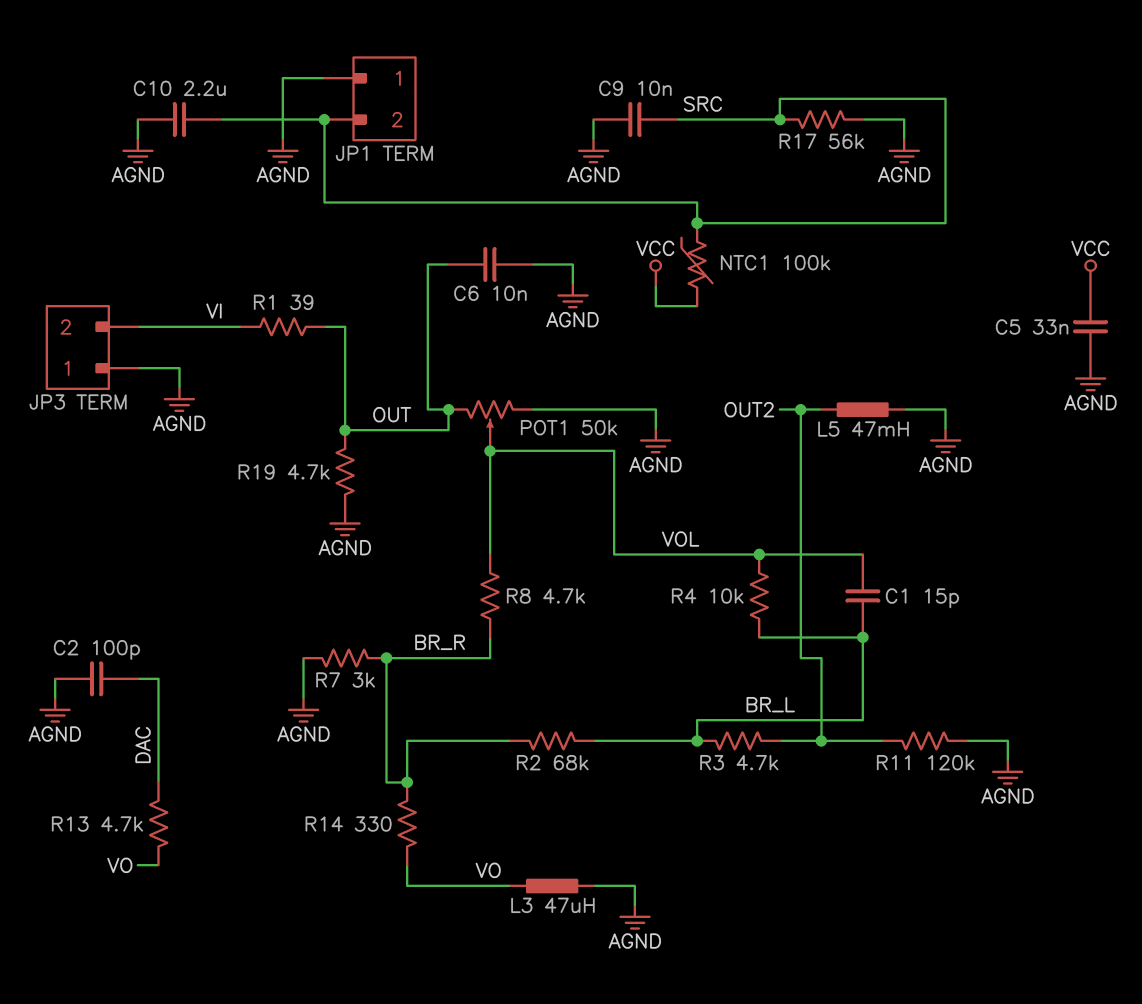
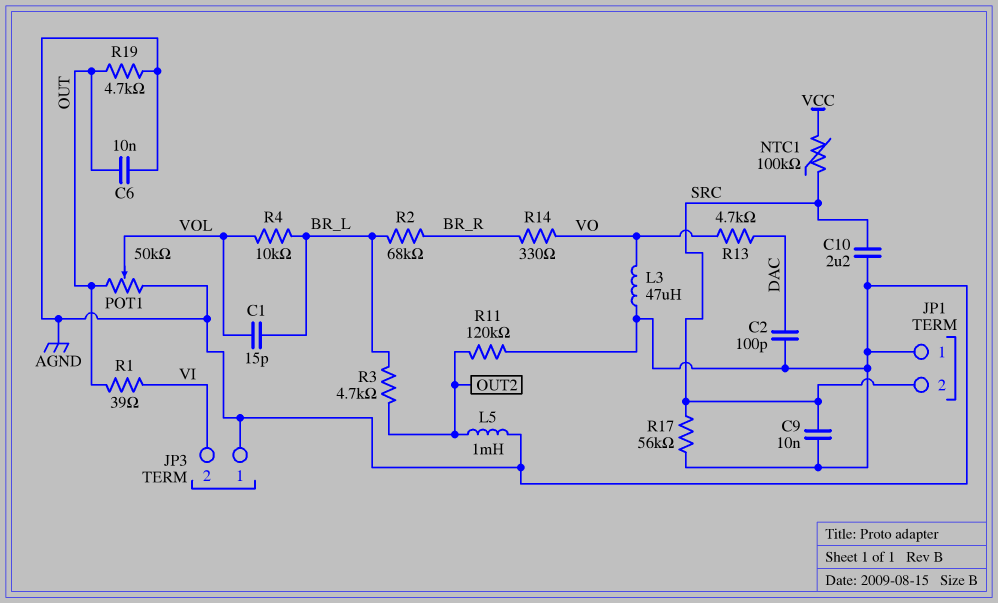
C5: 33nF (AGND, VCC) -> none
L5: 47mH (AGND, OUT2) -> 1mH (AGND, OUT2)
R7: 3k (AGND, BR_R) -> none
R8: 4.7k (BR_R, VOL) -> none

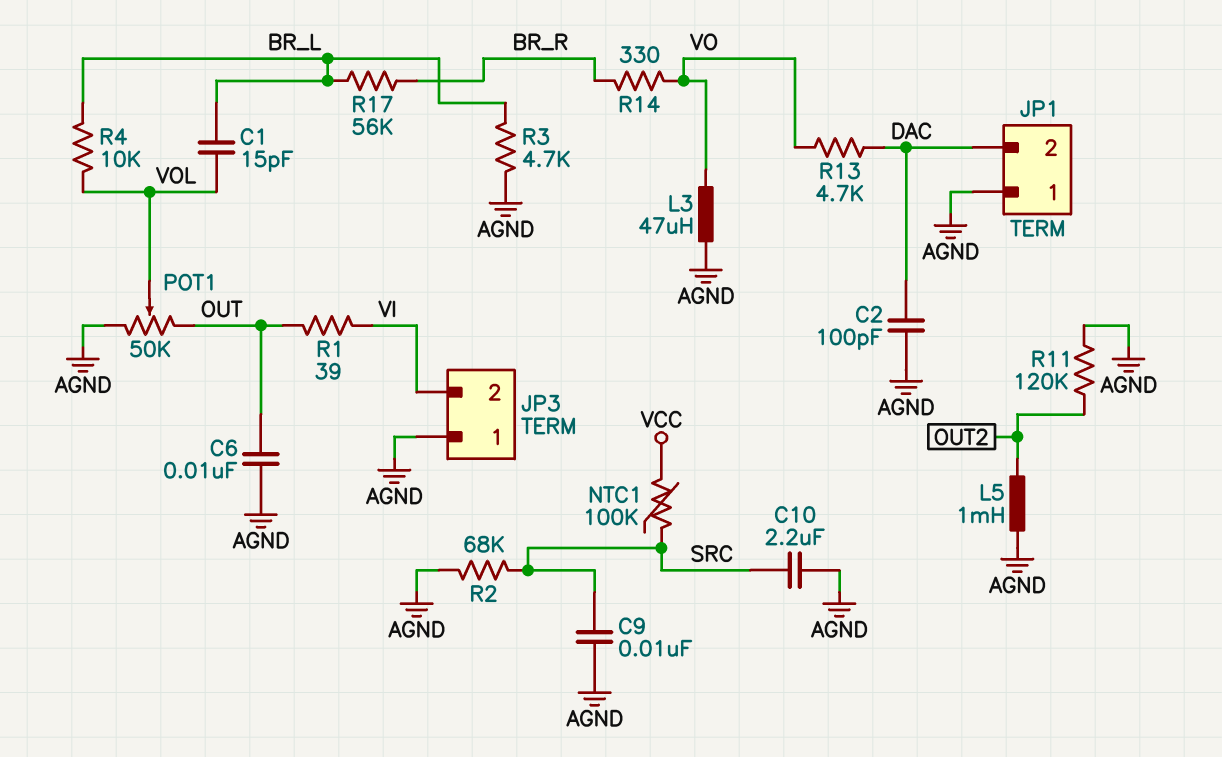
JP1 pin 2: SRC -> DAC
R2: 68k (BR_L, BR_R) -> 68k (AGND, SRC)
R3: 4.7k (BR_L, OUT2) -> 4.7k (AGND, BR_L)
R17: 56k (AGND, SRC) -> 56k (BR_L, BR_R)
R19: 4.7k (AGND, OUT) -> none

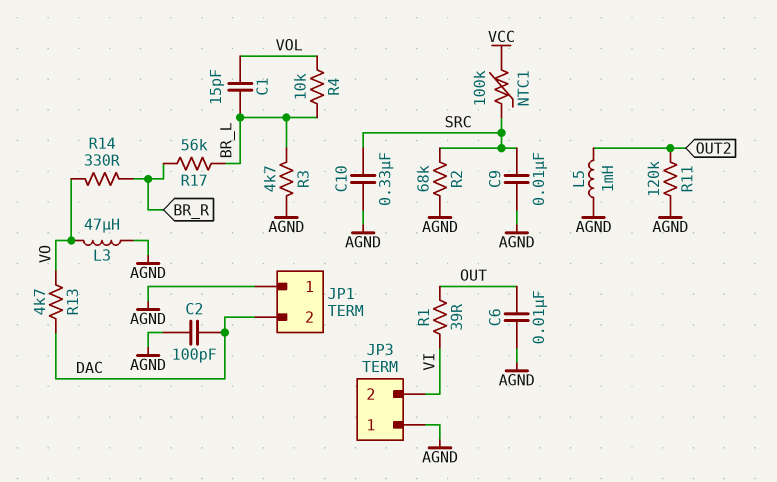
C10: 2.2uF (AGND, SRC) -> 330nF (AGND, SRC)
POT1: 50k (AGND, OUT, wiper VOL) -> none

